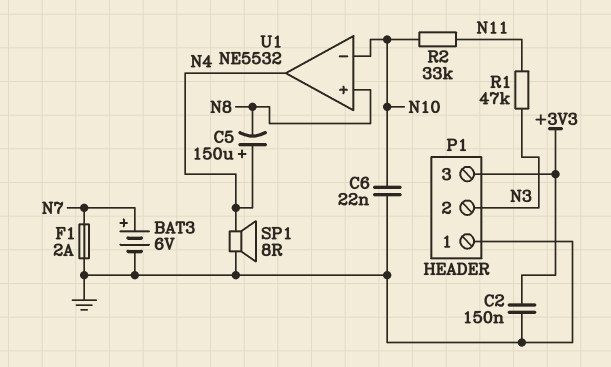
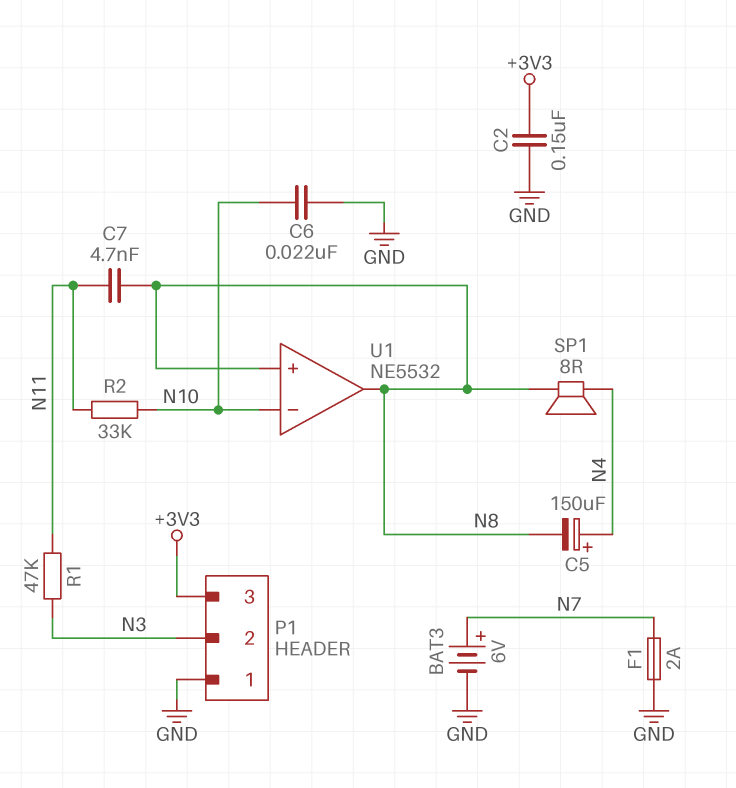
C7: none -> 4.7nF (N8, N11)
SP1: speaker 8R (GND, N4) -> speaker 8R (N4, N8)
U1 pin out: N4 -> N8

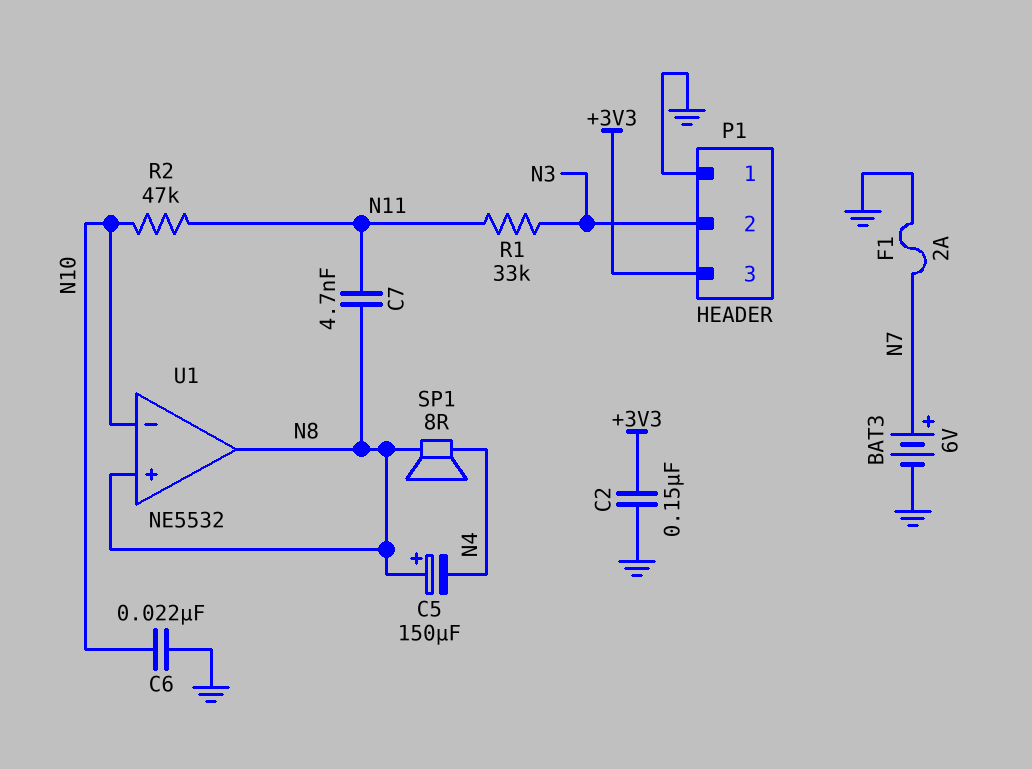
C5: 150uF (plus N4, minus N8) -> 150uF (plus N8, minus N4)
R1: 47k (N3, N11) -> 33k (N3, N11)
R2: 33k (N10, N11) -> 47k (N10, N11)

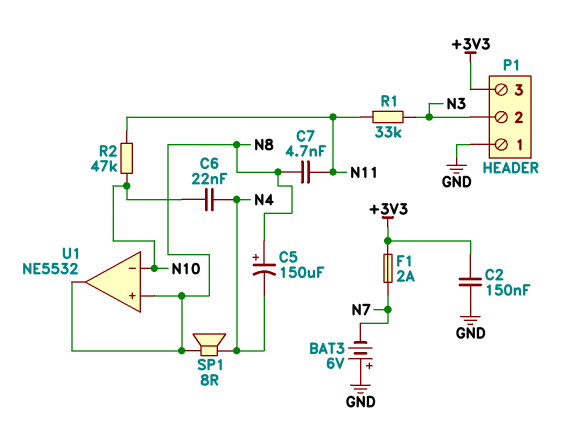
BAT3: 6V (plus N7, minus GND) -> 6V (plus GND, minus N7)
C6: 22nF (GND, N10) -> 22nF (N4, N10)
F1: 2A (GND, N7) -> 2A (+3V3, N7)

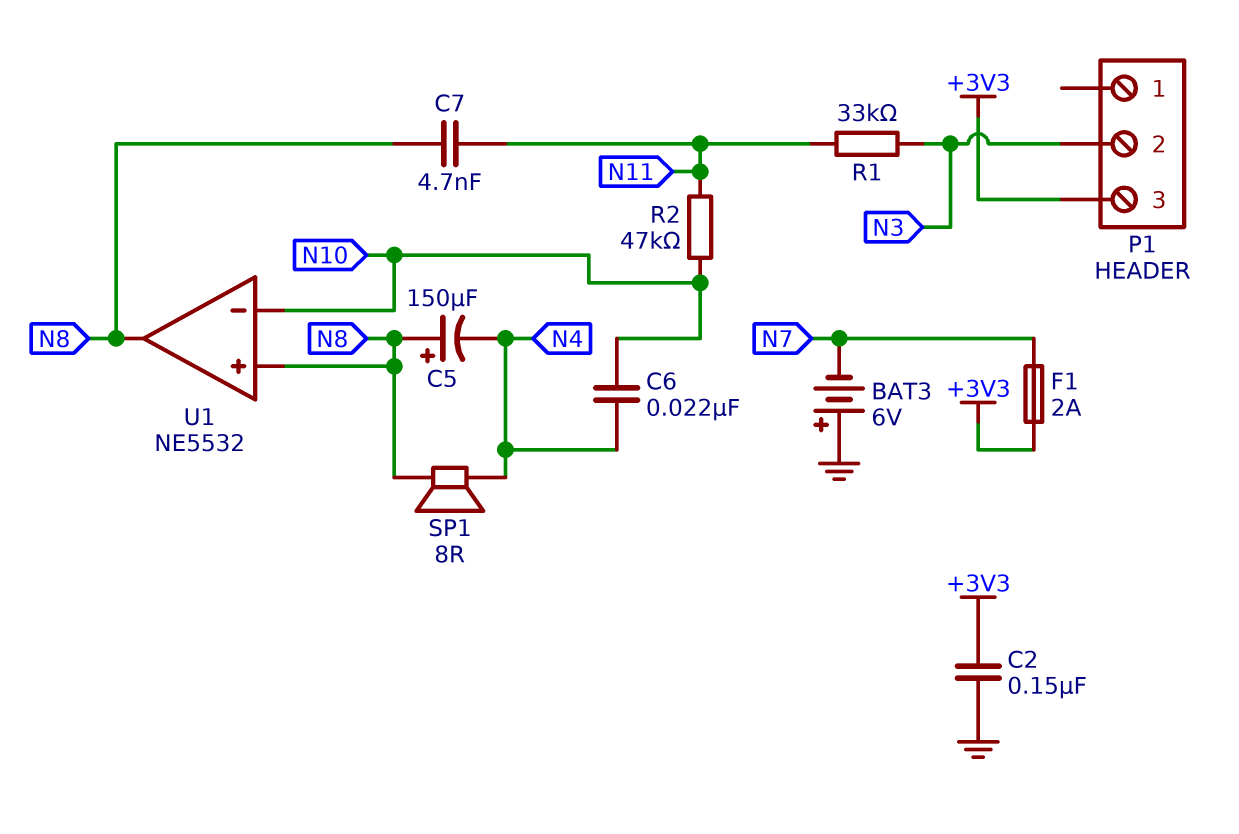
P1 pin 1: GND -> none

